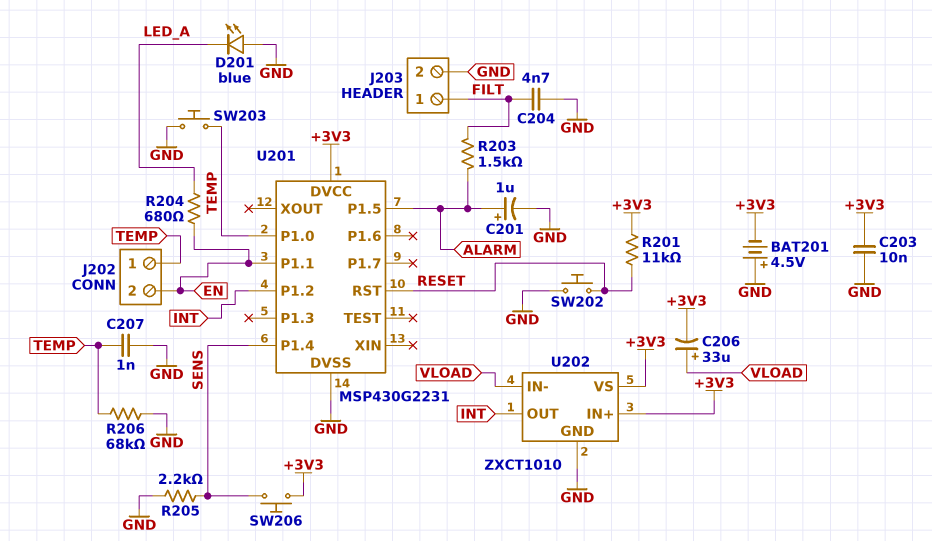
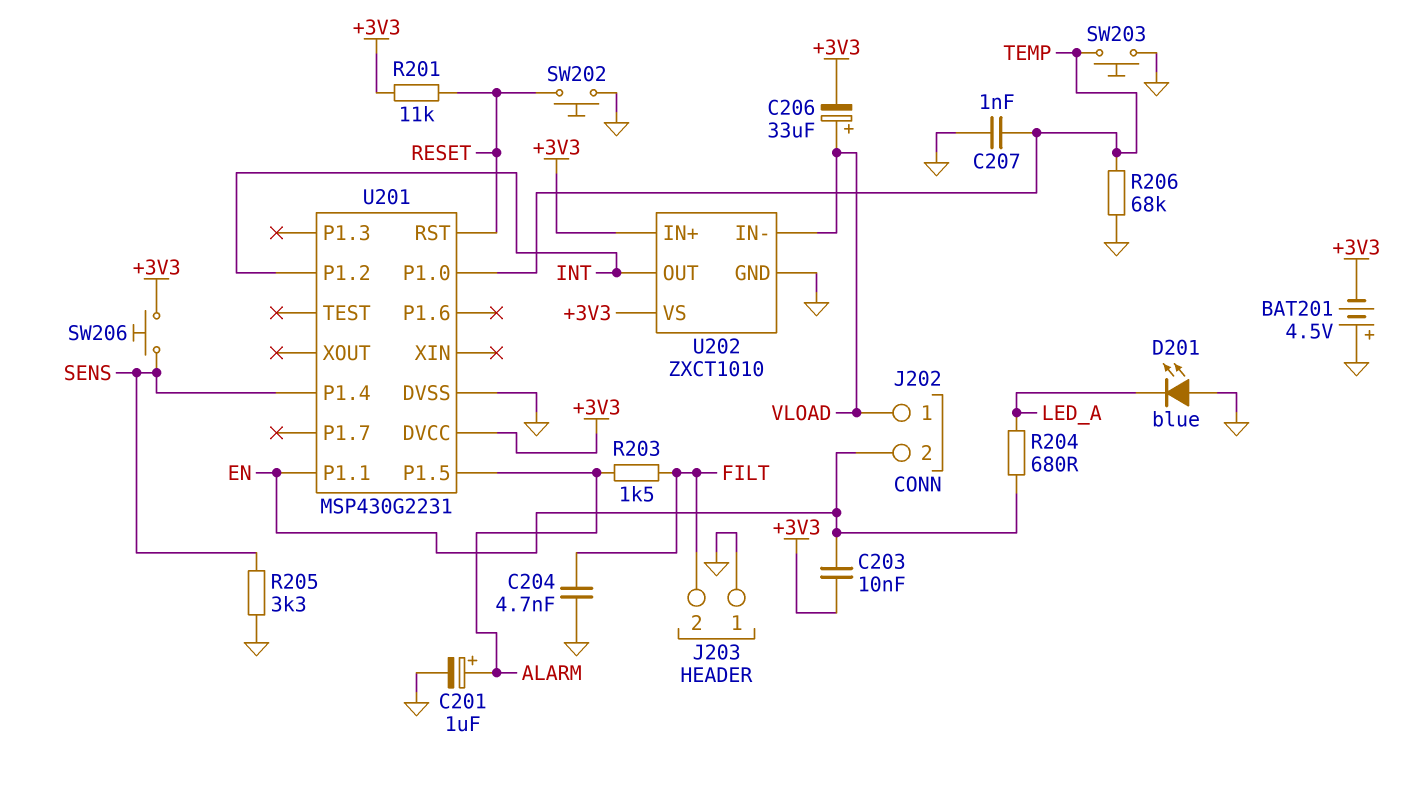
C203: 10nF (+3V3, GND) -> 10nF (+3V3, EN)
J202 pin 1: TEMP -> VLOAD
J203 pin 1: FILT -> GND
J203 pin 2: GND -> FILT
R205: 2.2k (GND, SENS) -> 3.3k (GND, SENS)

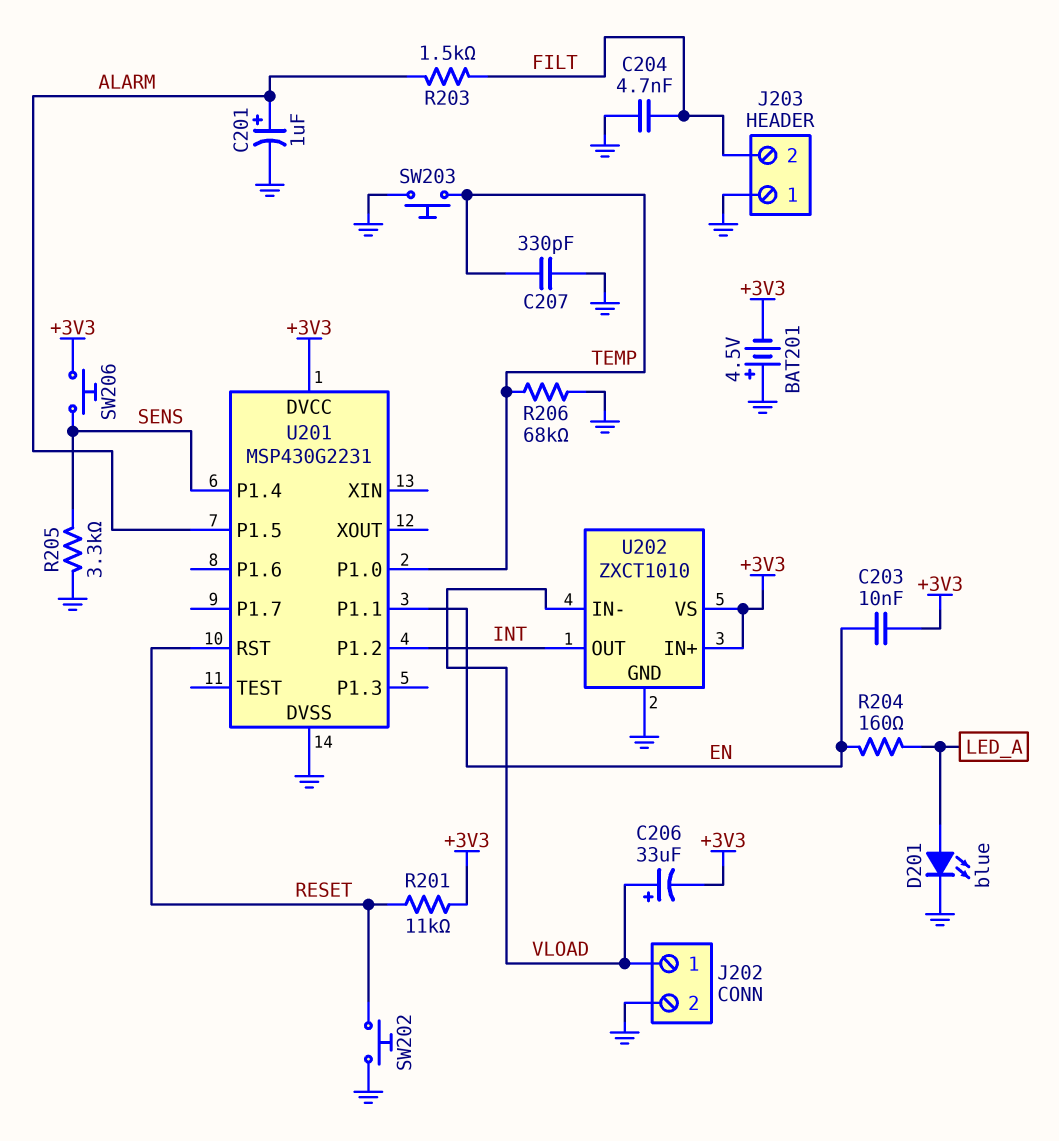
C207: 1nF (GND, TEMP) -> 330pF (GND, TEMP)
D201: LED blue (A GND, K LED_A) -> LED blue (A LED_A, K GND)
J202 pin 2: EN -> GND
R204: 680 (EN, LED_A) -> 160 (EN, LED_A)

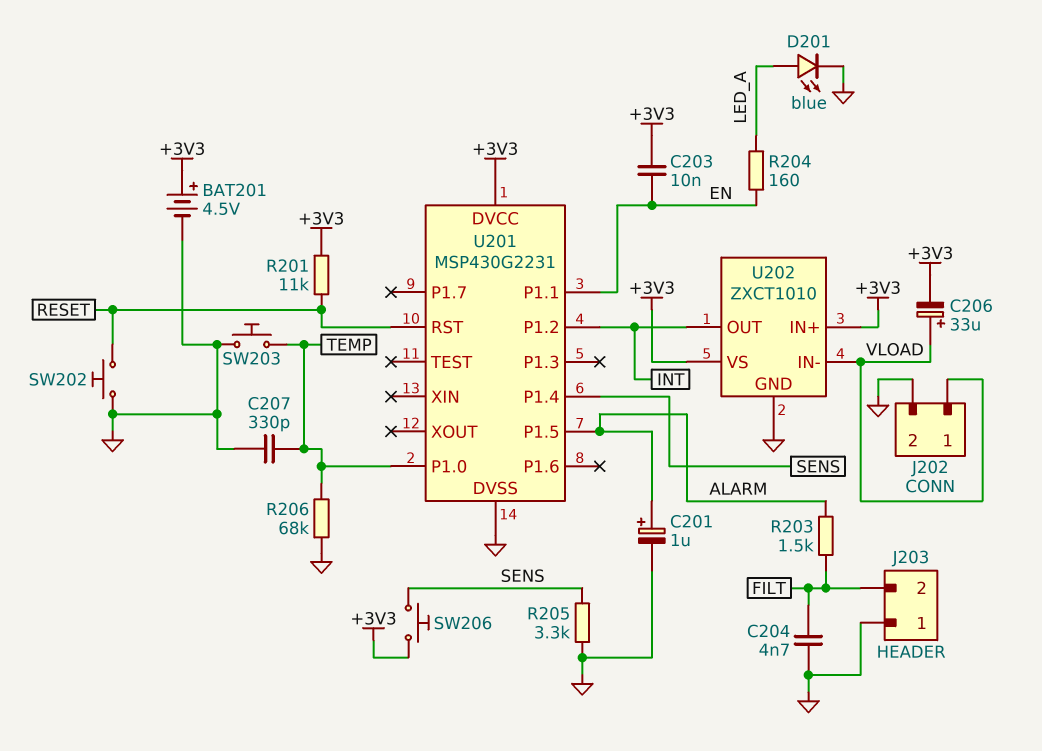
BAT201: 4.5V (plus GND, minus +3V3) -> 4.5V (plus +3V3, minus GND)

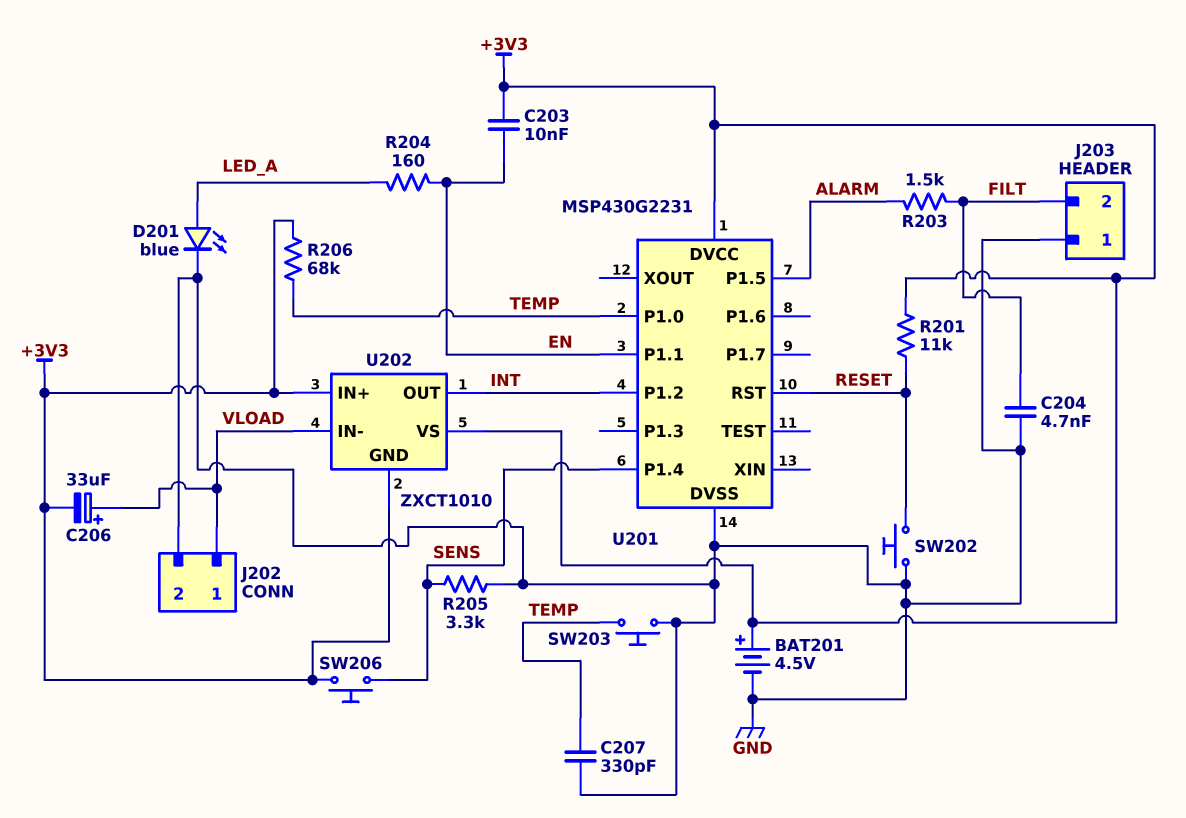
C201: 1uF (plus ALARM, minus GND) -> none
R206: 68k (GND, TEMP) -> 68k (+3V3, TEMP)
U202 pin GND: GND -> +3V3

